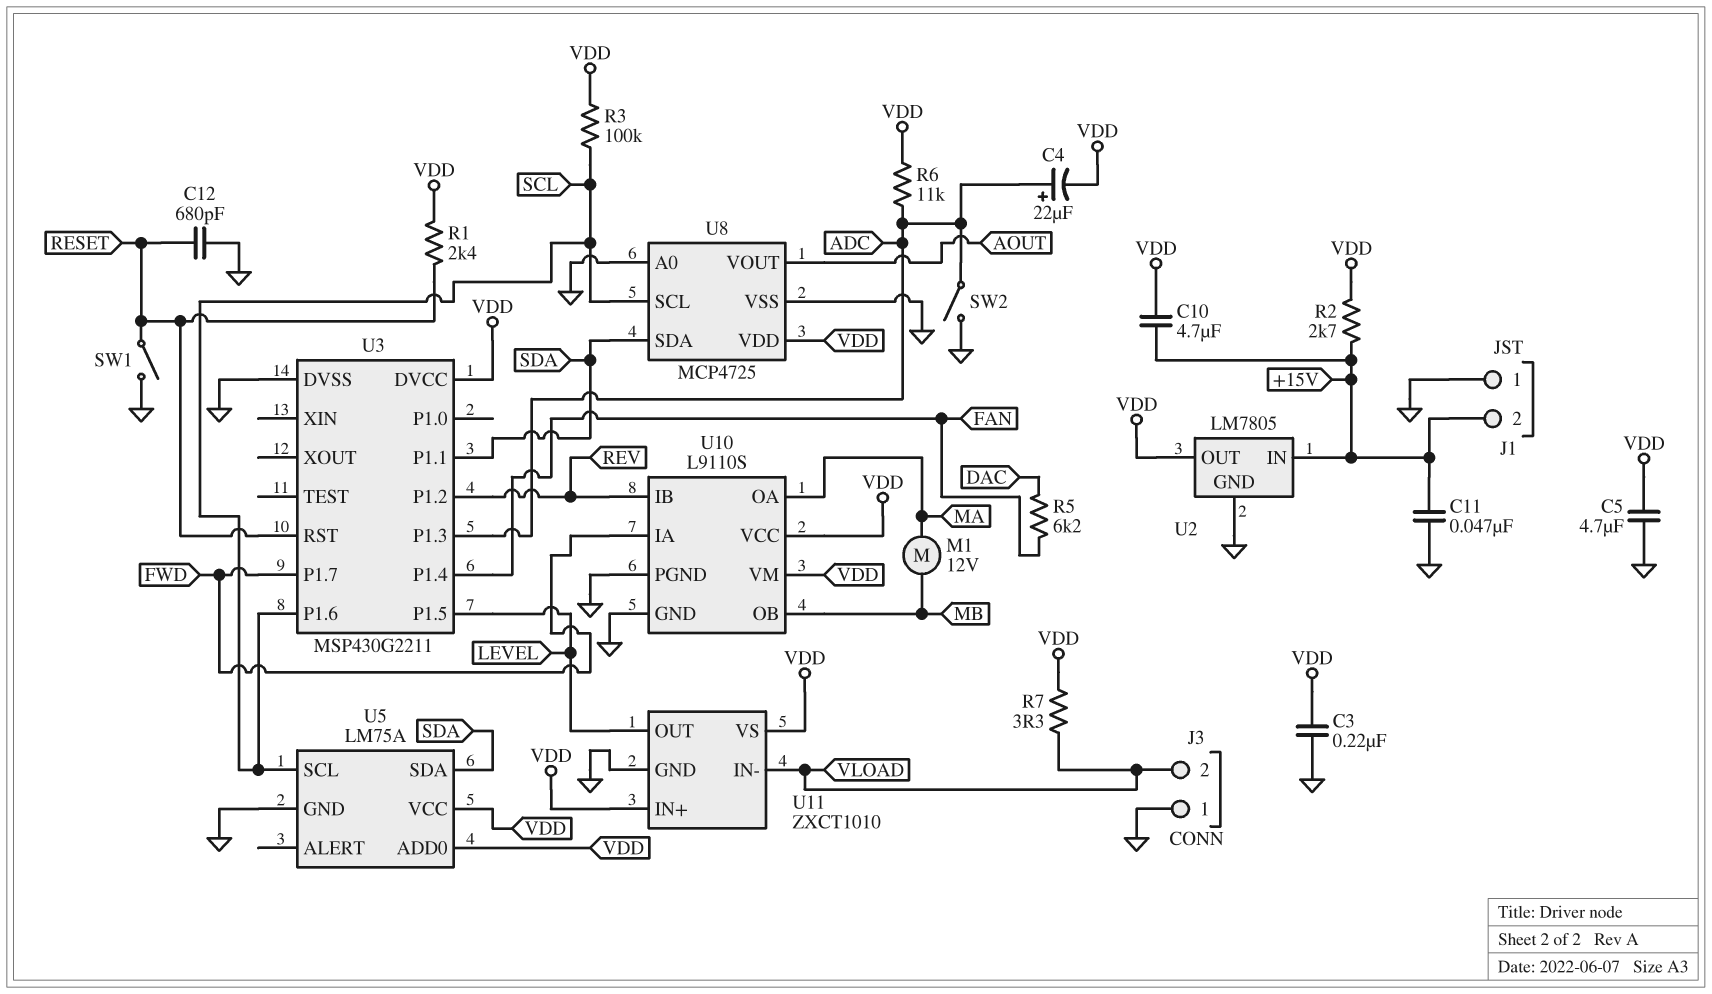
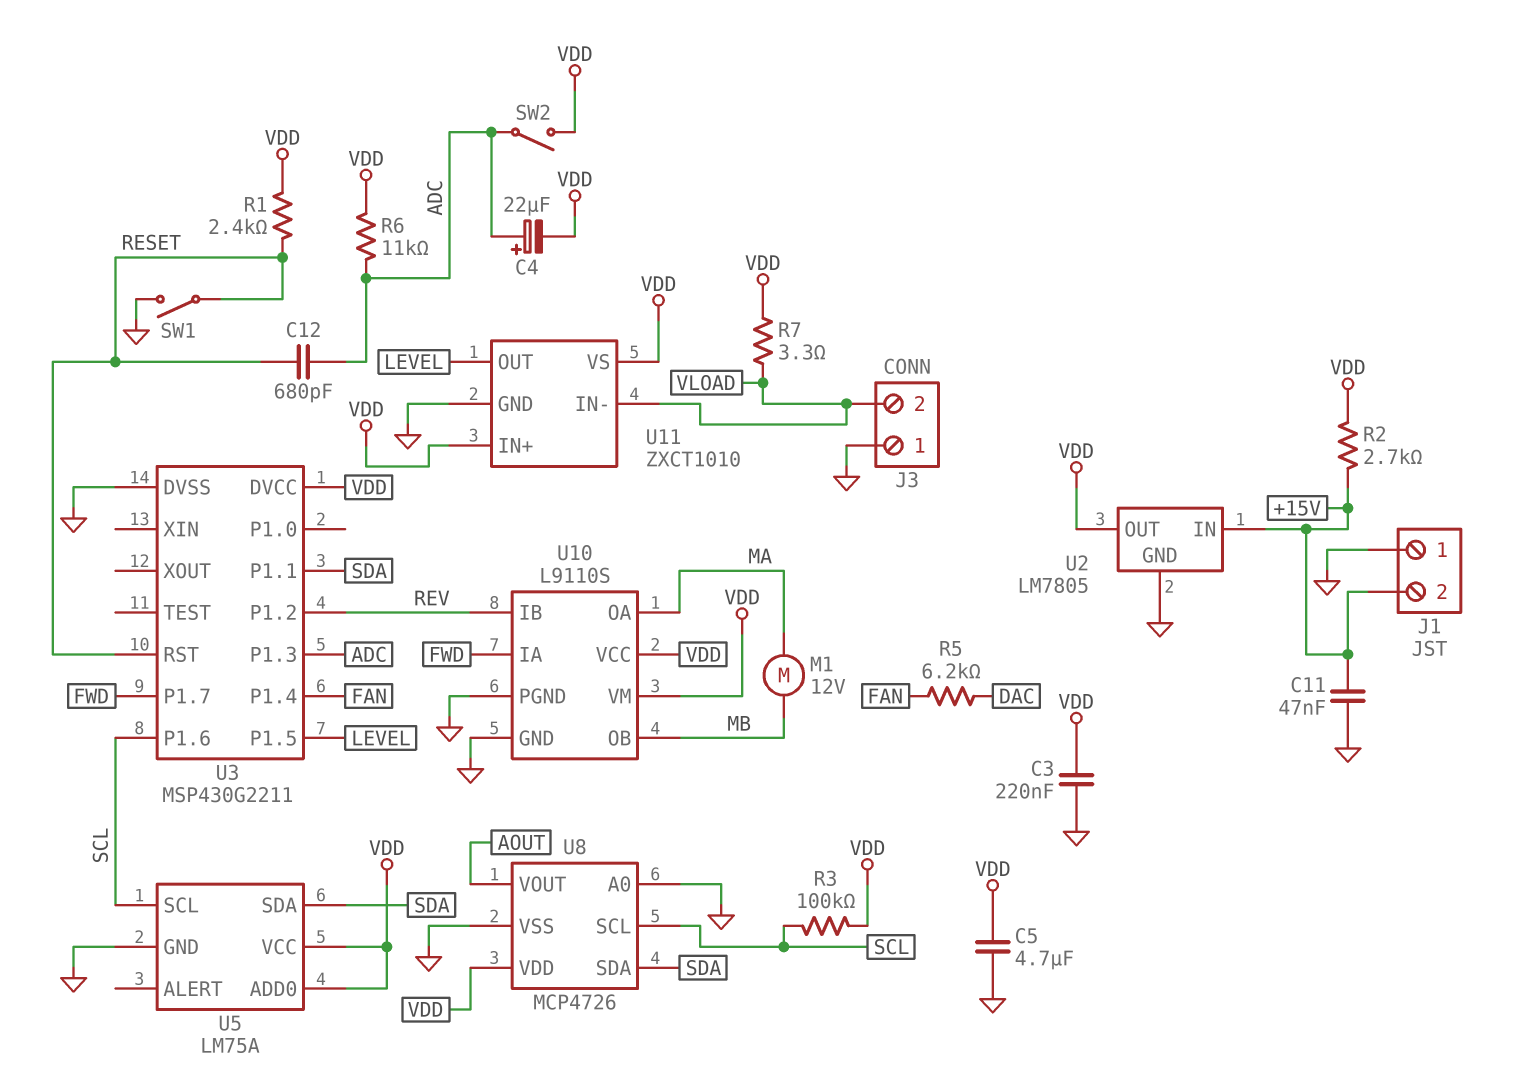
C10: 4.7uF (+15V, VDD) -> none
C12: 680pF (GND, RESET) -> 680pF (ADC, RESET)
SW2: switch (ADC, GND) -> switch (ADC, VDD)
U8: MCP4725 -> MCP4726

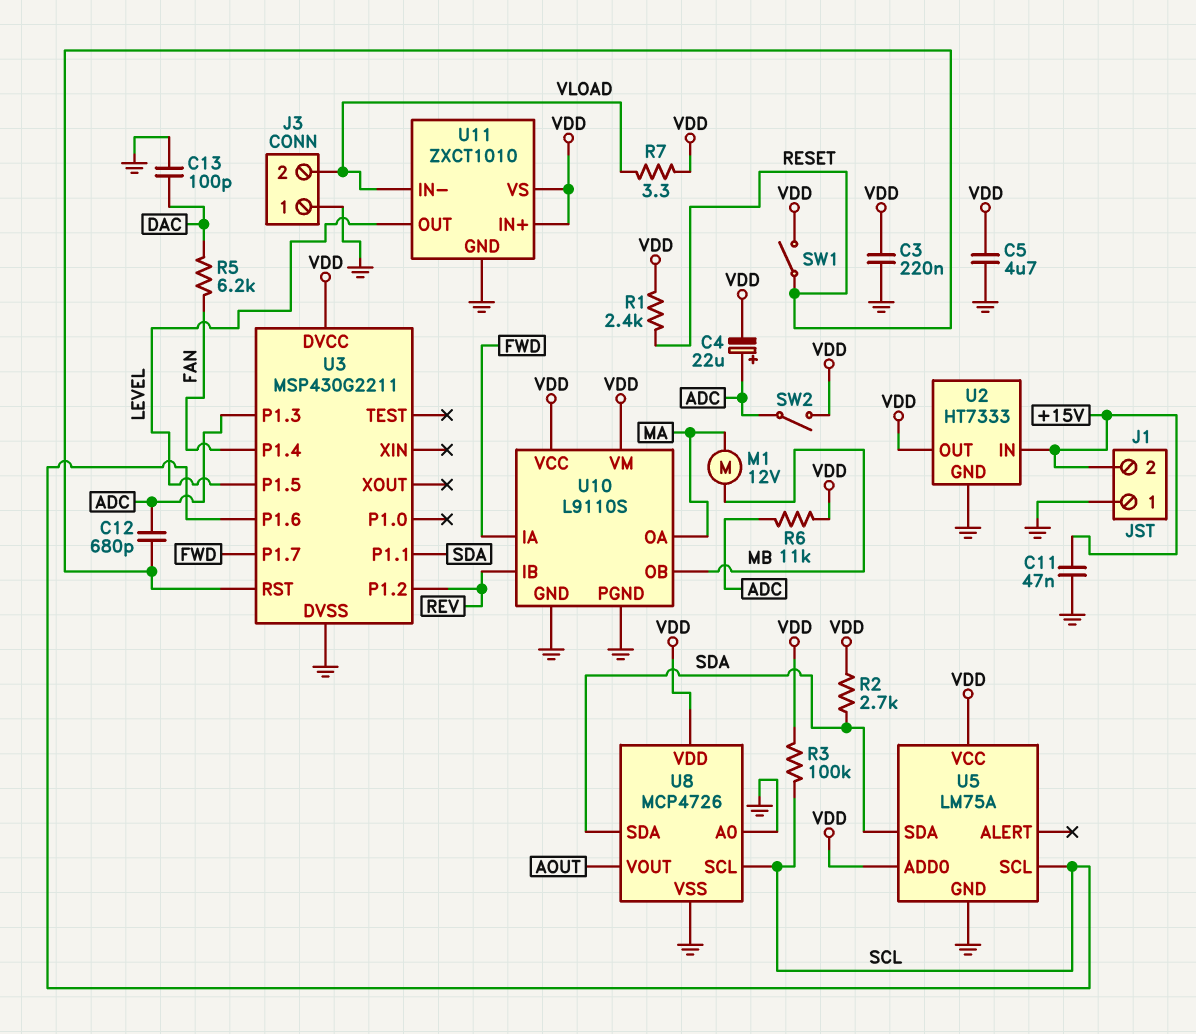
C13: none -> 100pF (DAC, GND)
R2: 2.7k (+15V, VDD) -> 2.7k (SDA, VDD)
SW1: switch (GND, RESET) -> switch (RESET, VDD)
U2: LM7805 -> HT7333

